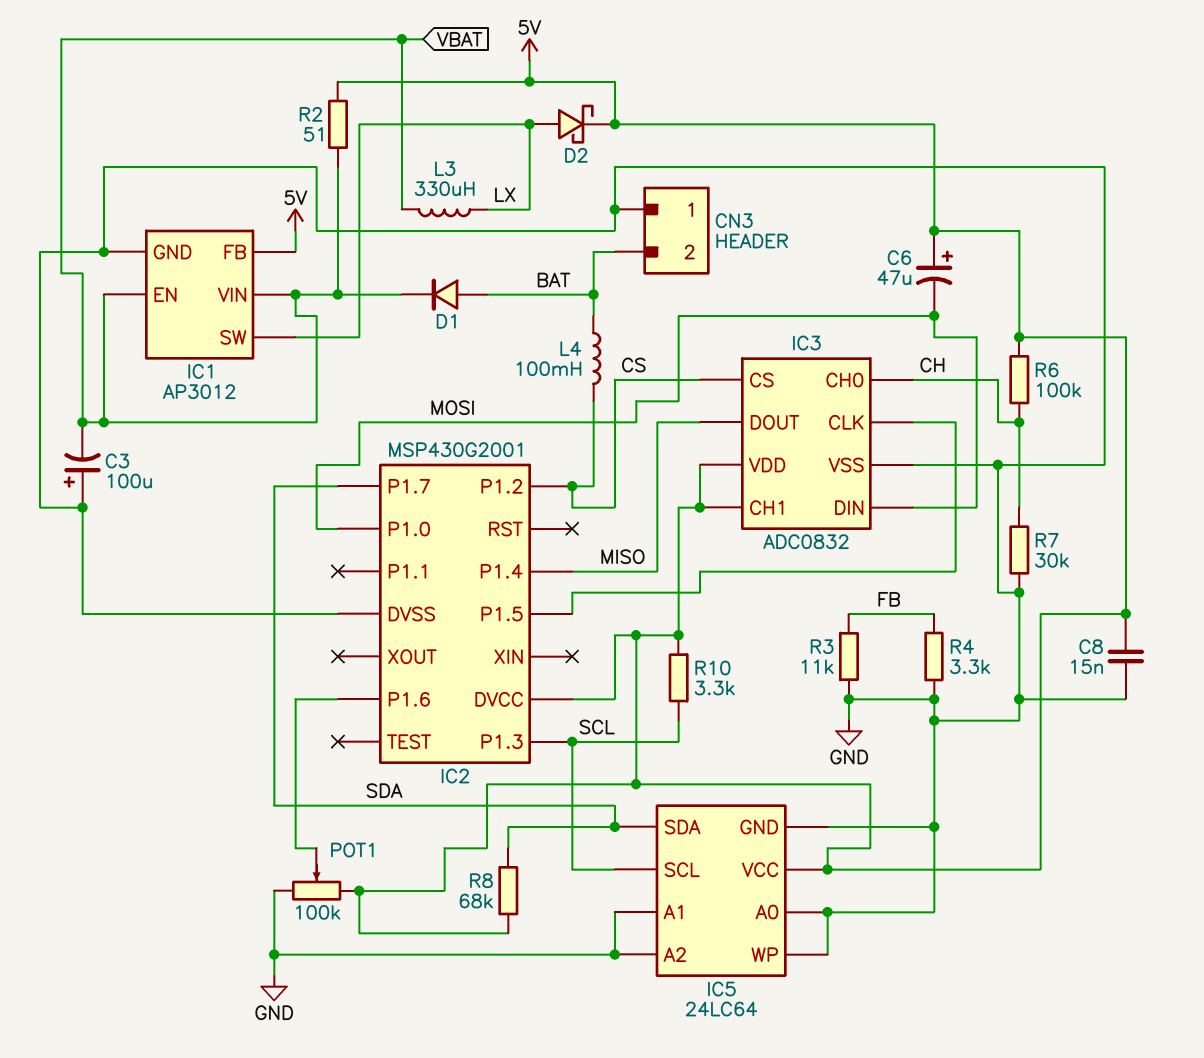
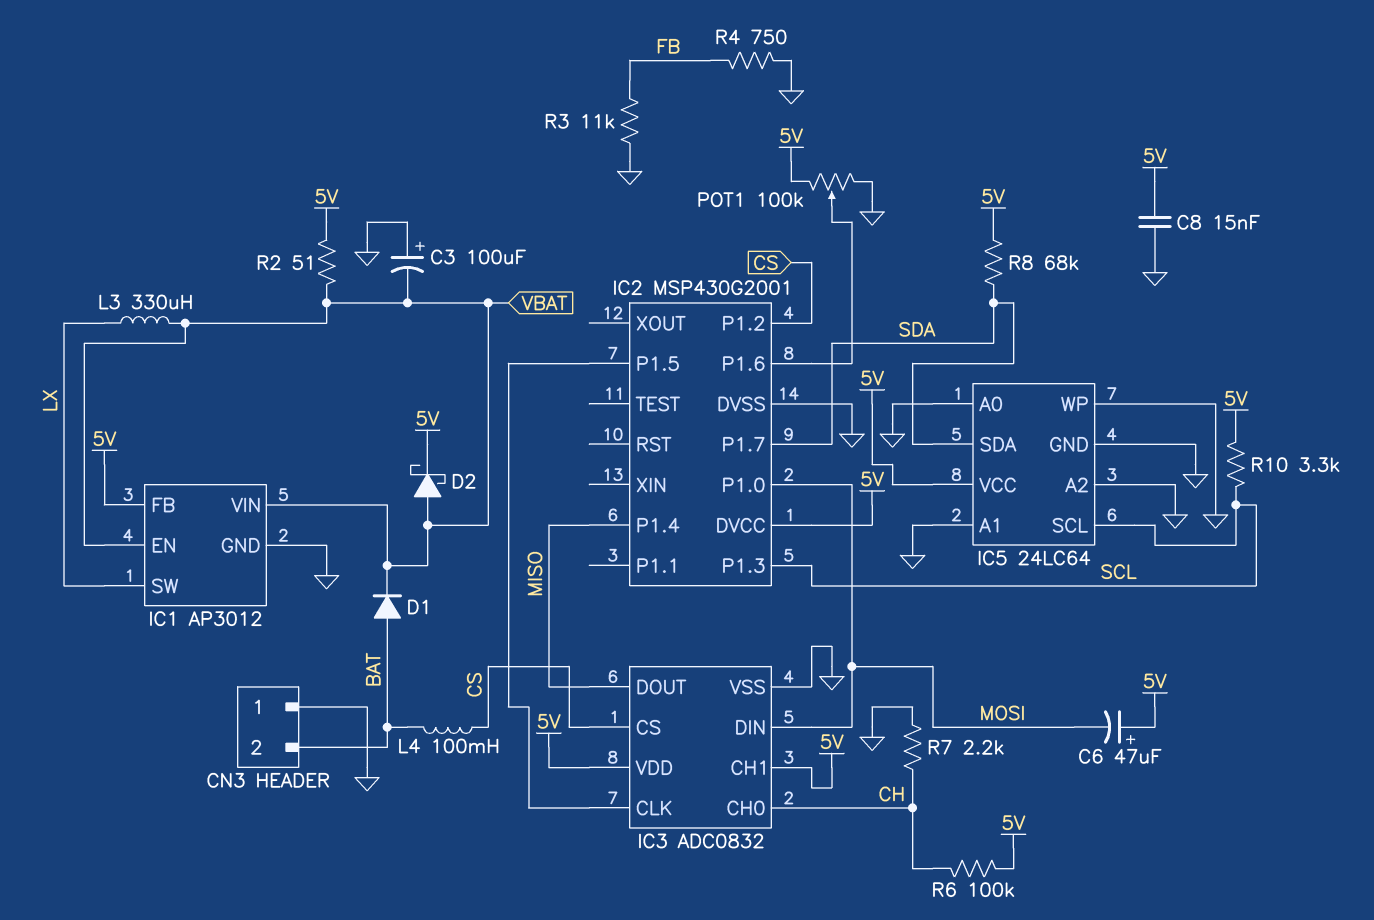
D2: schottky (A LX, K 5V) -> schottky (A VBAT, K 5V)
R4: 3.3k (FB, GND) -> 750 (FB, GND)
R7: 30k (CH, GND) -> 2.2k (CH, GND)

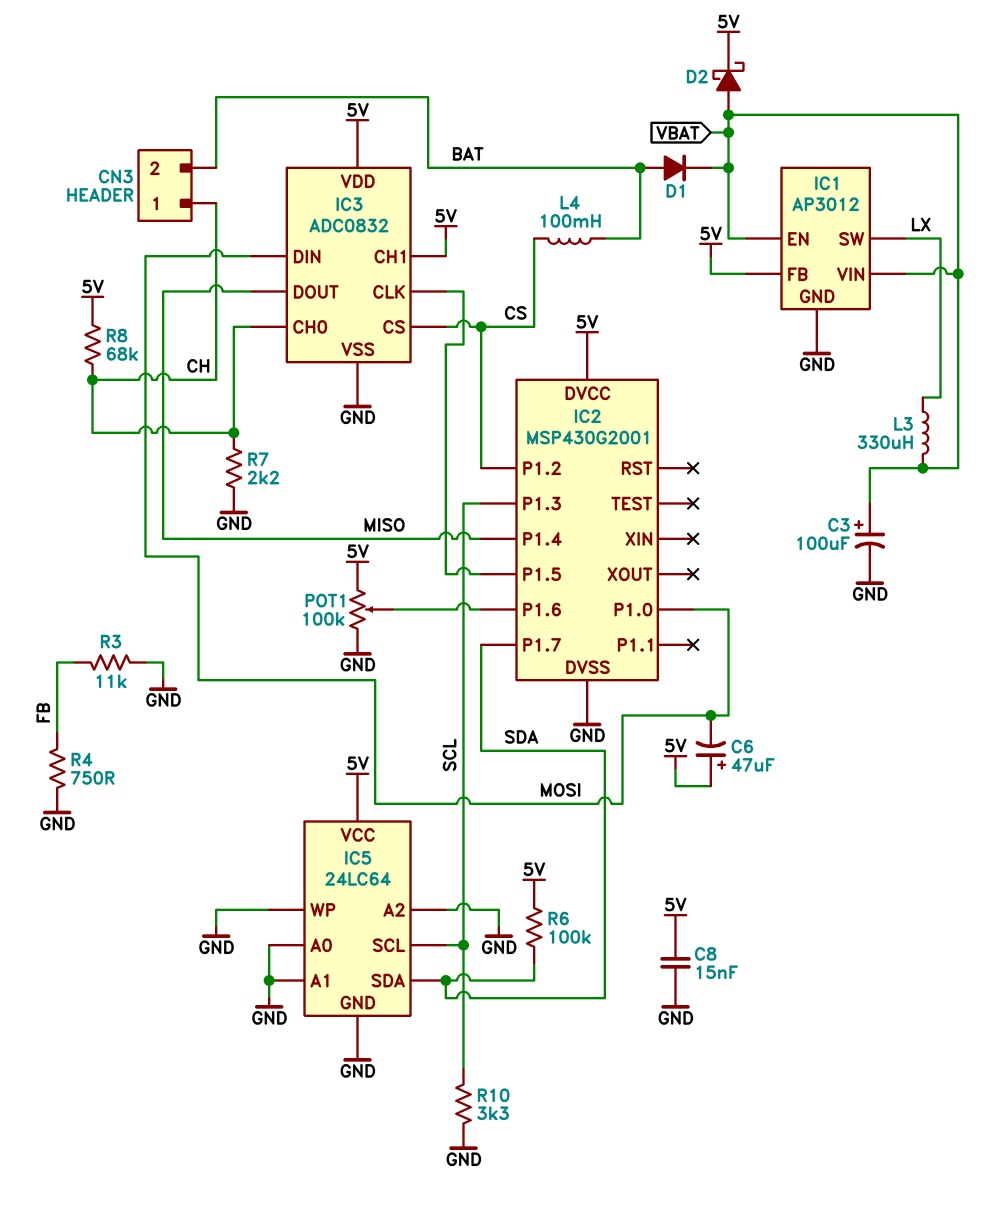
C3: 100uF (plus GND, minus VBAT) -> 100uF (plus VBAT, minus GND)
CN3 pin 1: GND -> CH
R2: 51 (5V, VBAT) -> none
R6: 100k (5V, CH) -> 100k (5V, SDA)
R8: 68k (5V, SDA) -> 68k (5V, CH)
R10: 3.3k (5V, SCL) -> 3.3k (GND, SCL)

